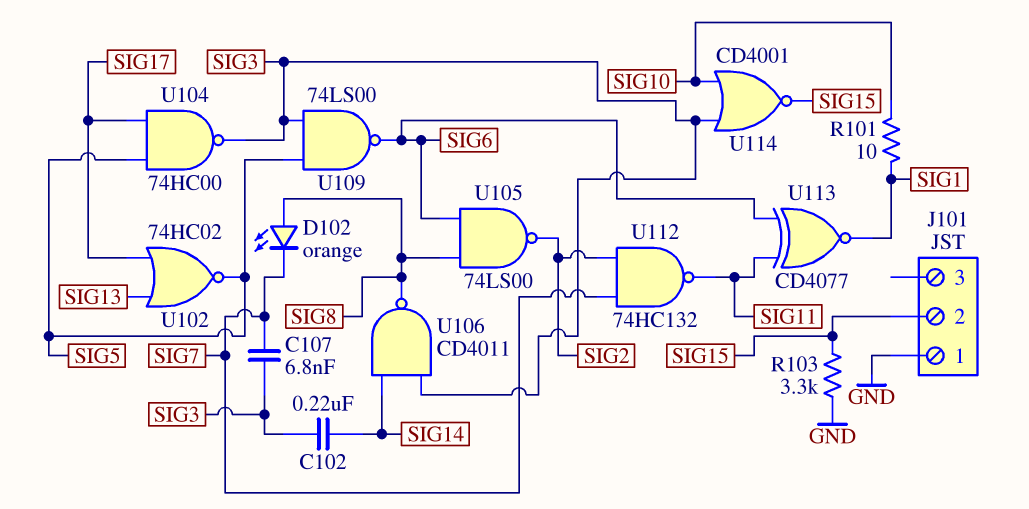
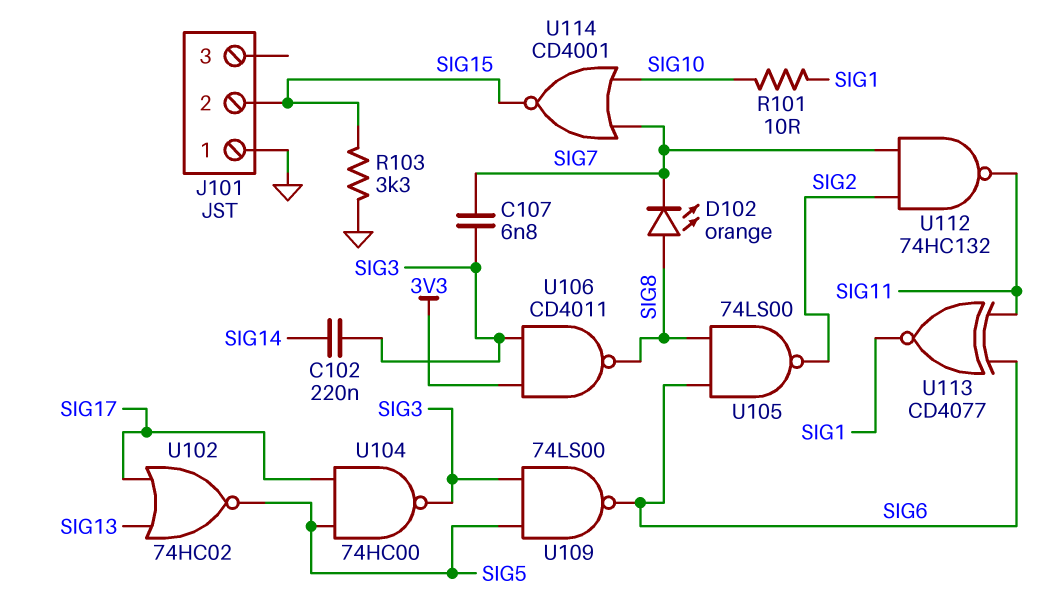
U106: NAND CD4011 (in SIG3, in SIG14, out SIG8) -> NAND CD4011 (in 3V3, in SIG3, out SIG8)
U114: NOR CD4001 (in SIG3, in SIG10, out SIG15) -> NOR CD4001 (in SIG7, in SIG10, out SIG15)

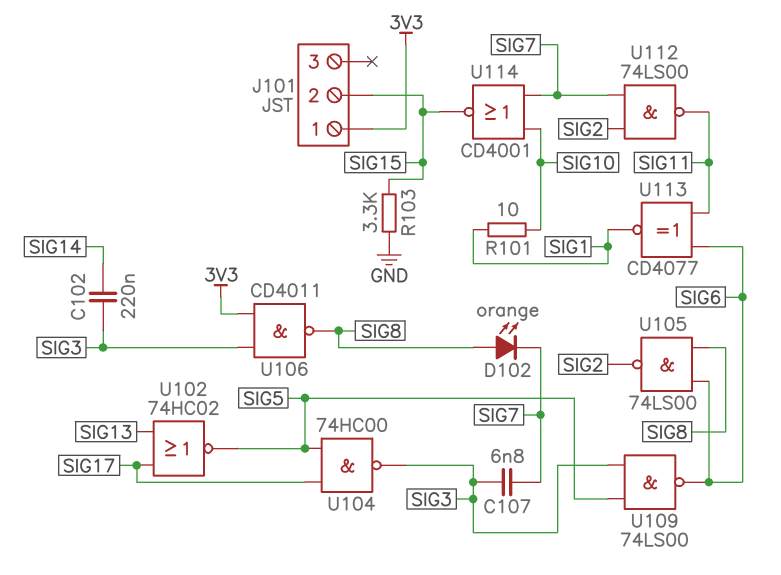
J101 pin 1: GND -> 3V3
U112: NAND 74HC132 (in SIG2, in SIG7, out SIG11) -> NAND 74LS00 (in SIG2, in SIG7, out SIG11)

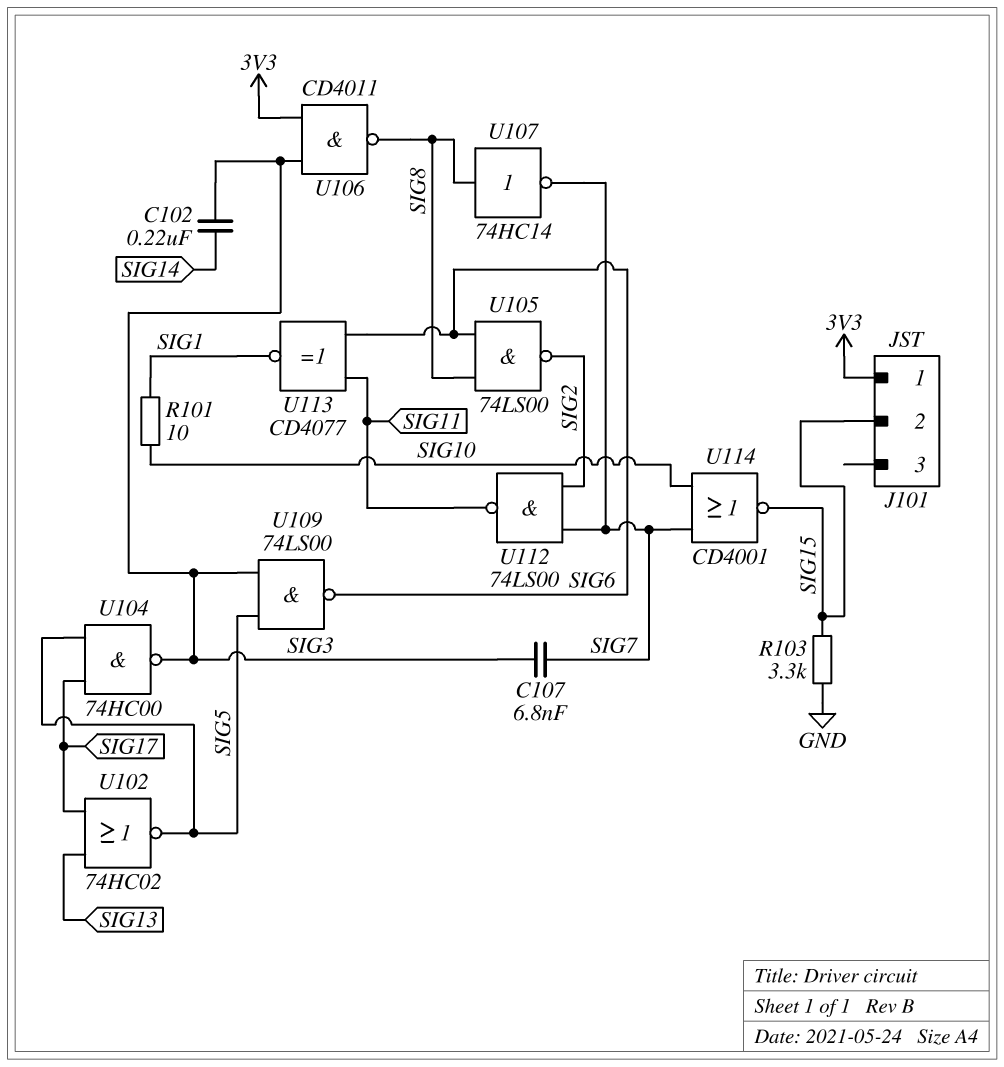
D102: LED orange (A SIG8, K SIG7) -> none
U107: none -> NOT 74HC14 (in SIG8, out SIG7)

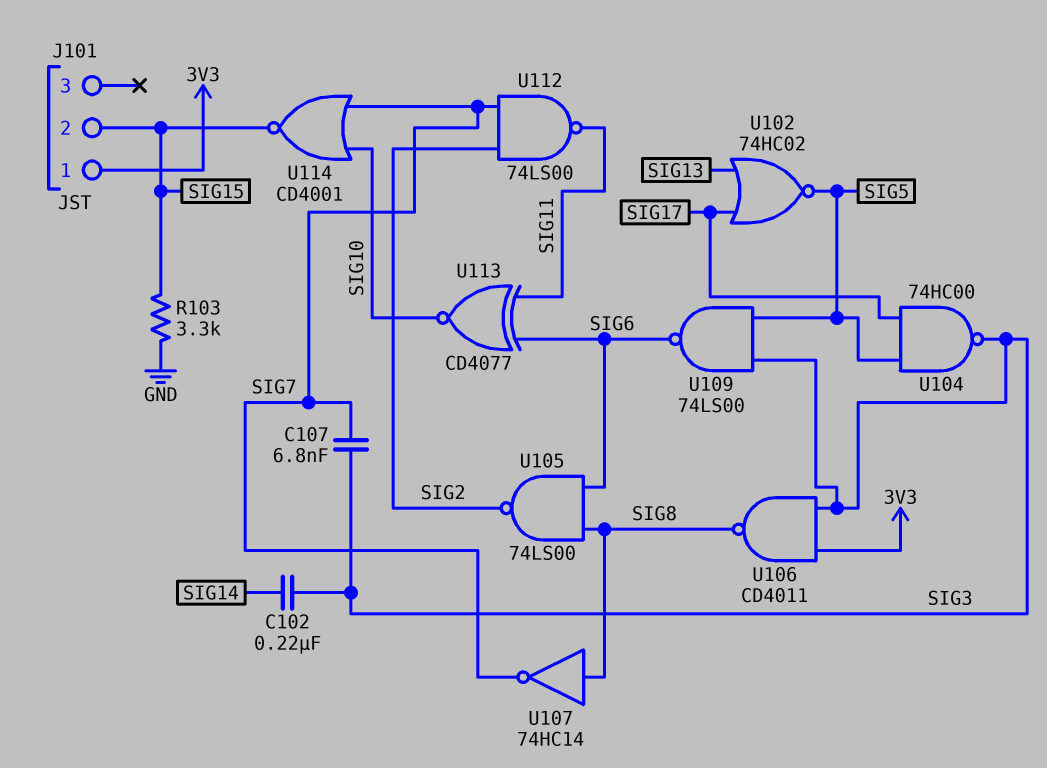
R101: 10 (SIG1, SIG10) -> none
U113: XNOR CD4077 (in SIG6, in SIG11, out SIG1) -> XNOR CD4077 (in SIG6, in SIG11, out SIG10)

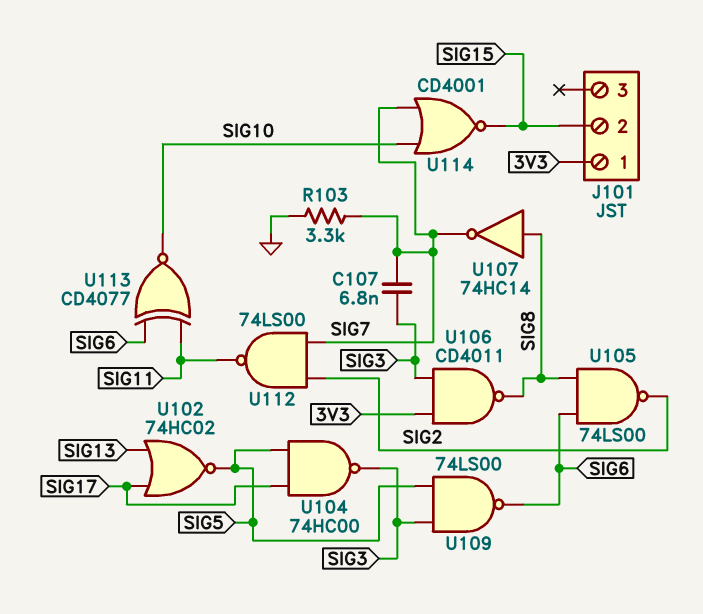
C102: 220nF (SIG3, SIG14) -> none
R103: 3.3k (GND, SIG15) -> 3.3k (GND, SIG7)

